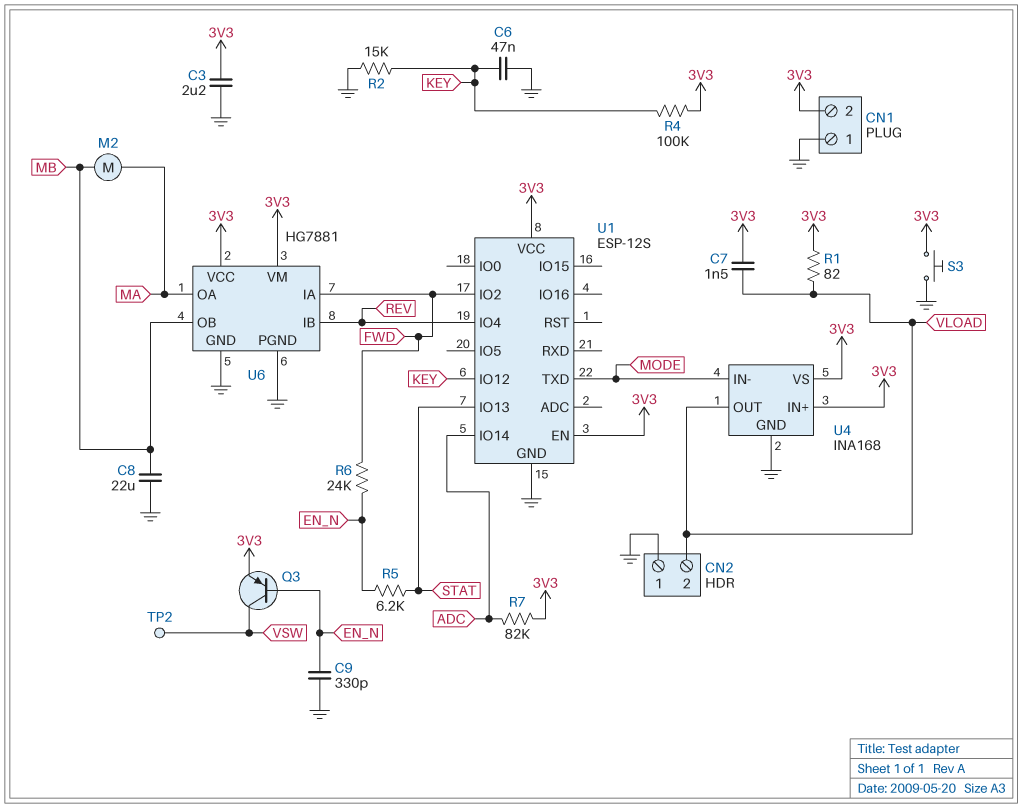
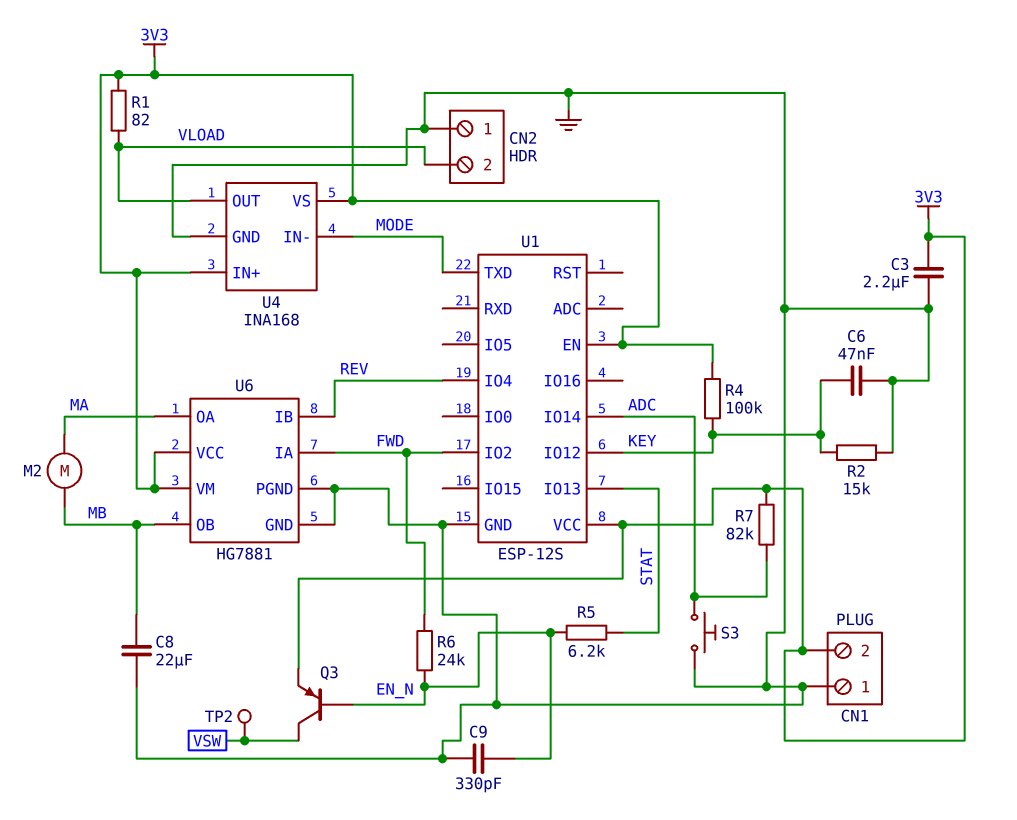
C7: 1.5nF (3V3, VLOAD) -> none
S3: button (3V3, GND) -> button (ADC, GND)

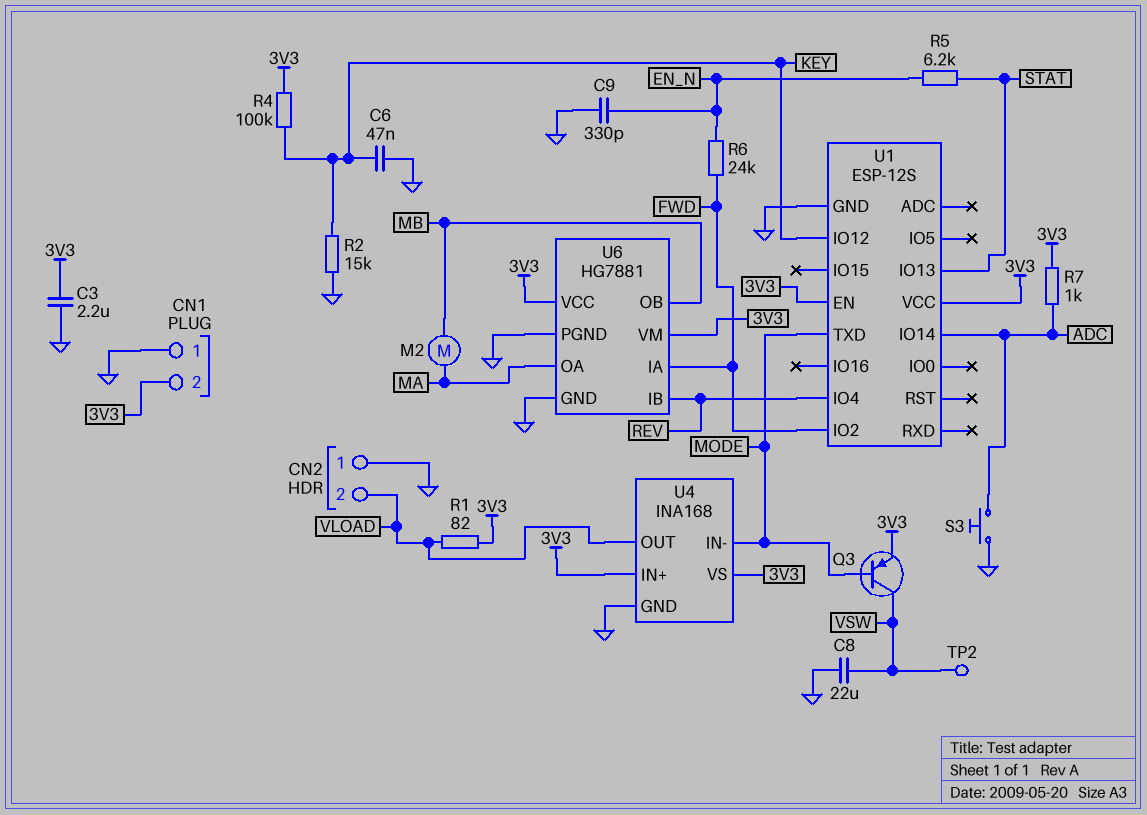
C8: 22uF (GND, MB) -> 22uF (GND, VSW)
Q3: PNP (B EN_N, C VSW, E 3V3) -> PNP (B MODE, C VSW, E 3V3)
R7: 82k (3V3, ADC) -> 1k (3V3, ADC)

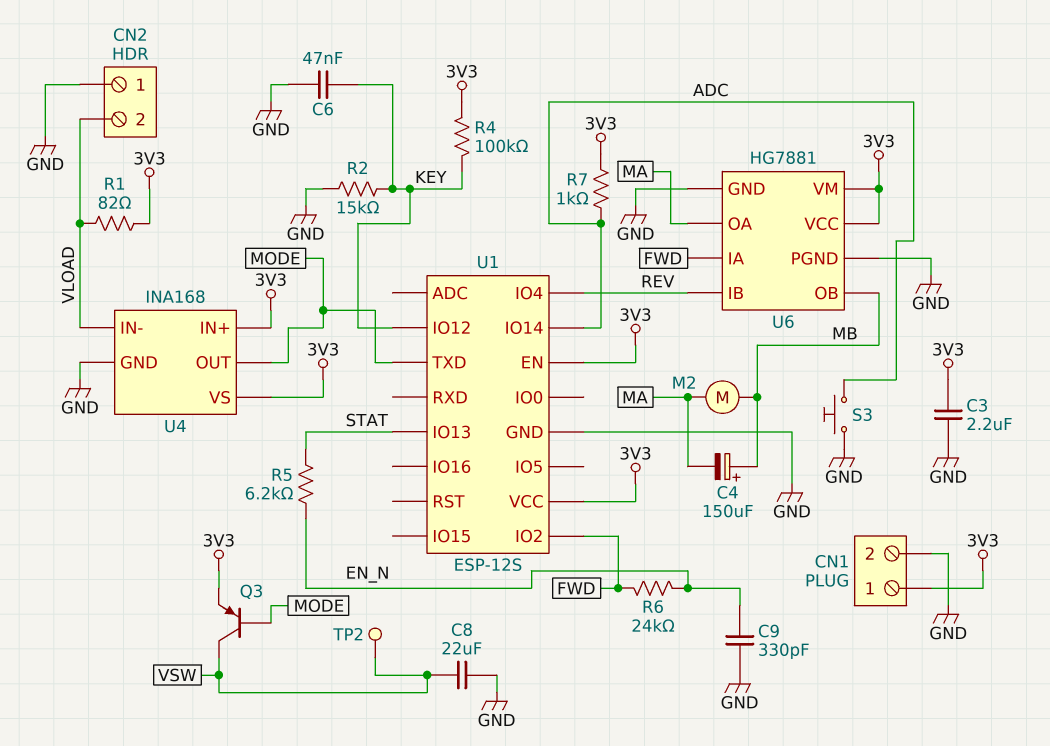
C4: none -> 150uF (plus MB, minus MA)
CN1 pin 1: GND -> 3V3
CN1 pin 2: 3V3 -> GND
U4 pin IN-: MODE -> VLOAD
U4 pin OUT: VLOAD -> MODE

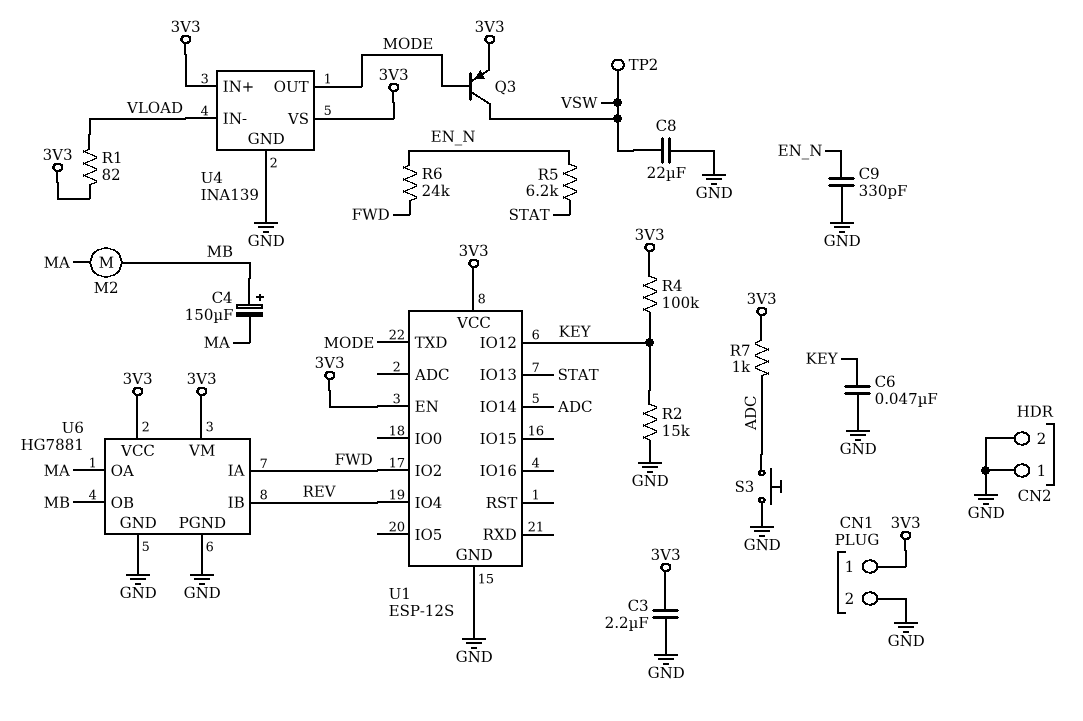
CN2 pin 2: VLOAD -> GND
U4: INA168 -> INA139

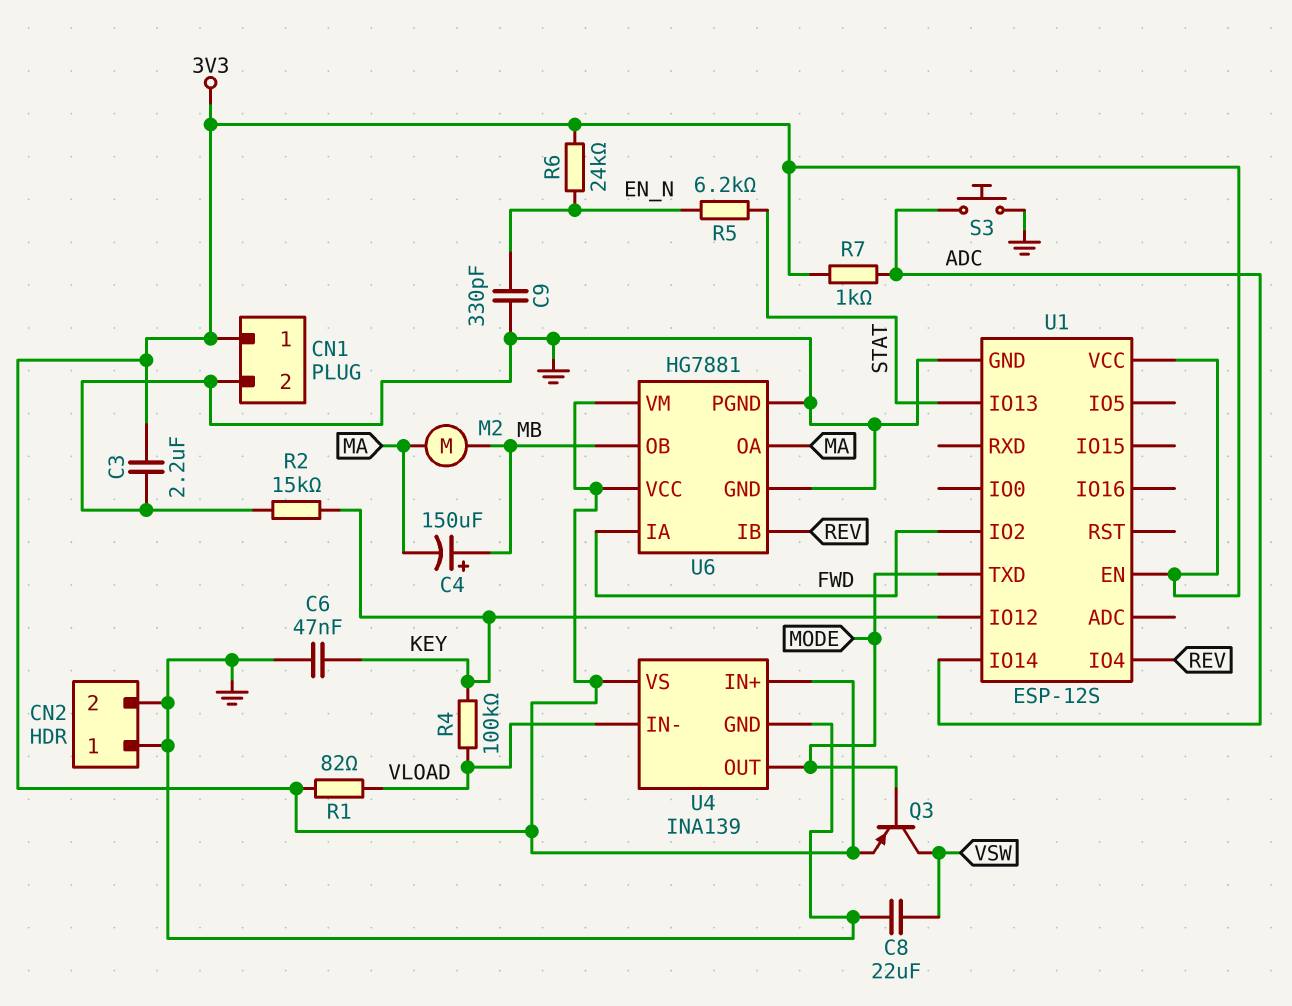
R4: 100k (3V3, KEY) -> 100k (KEY, VLOAD)
R6: 24k (EN_N, FWD) -> 24k (3V3, EN_N)
TP2: test point (VSW) -> none

